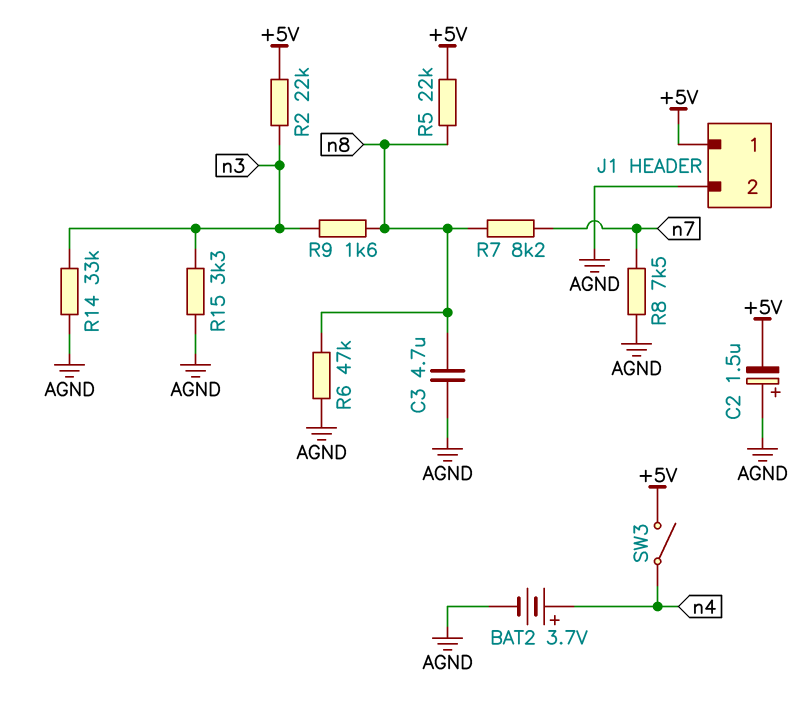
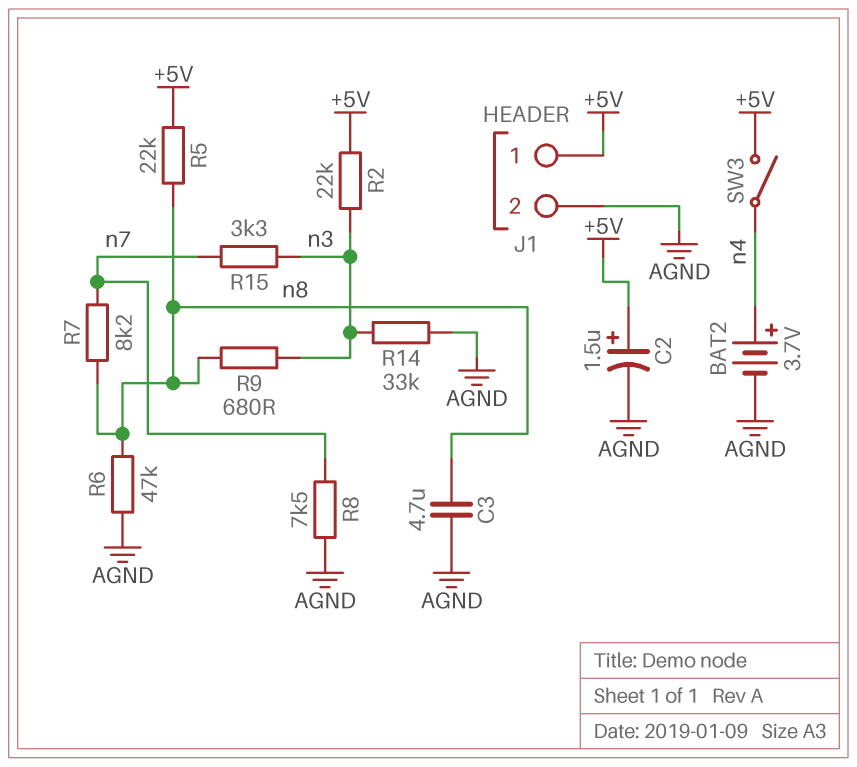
C2: 1.5uF (plus AGND, minus +5V) -> 1.5uF (plus +5V, minus AGND)
R9: 1.6k (n3, n8) -> 680 (n3, n8)
R15: 3.3k (AGND, n3) -> 3.3k (n3, n7)

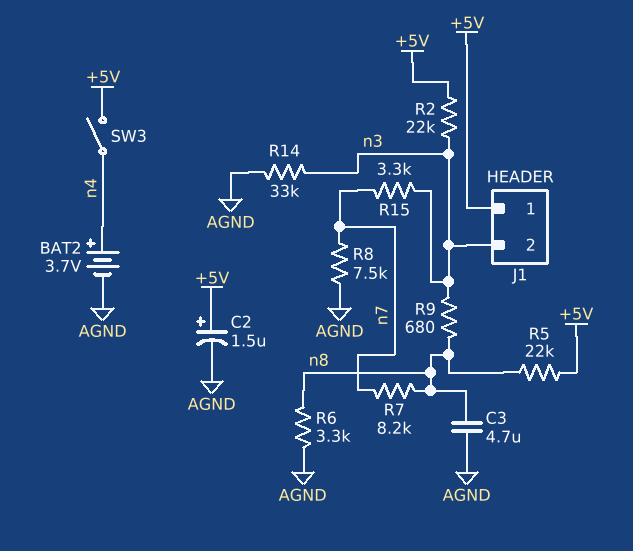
J1 pin 2: AGND -> n3
R6: 47k (AGND, n8) -> 3.3k (AGND, n8)

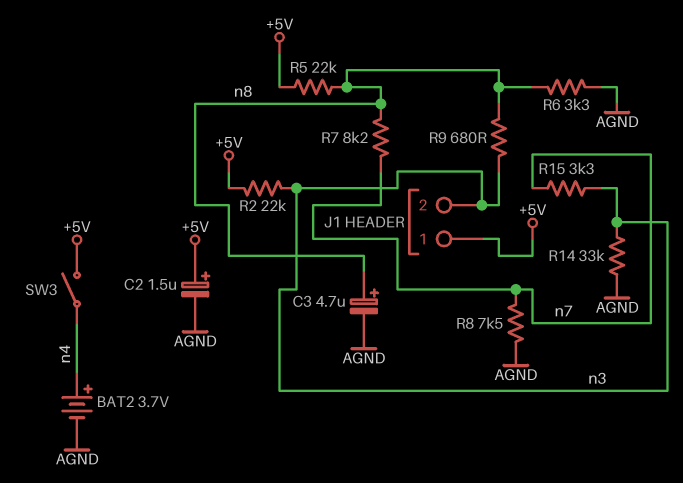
C3: 4.7uF (AGND, n8) -> 4.7uF (plus n8, minus AGND)

